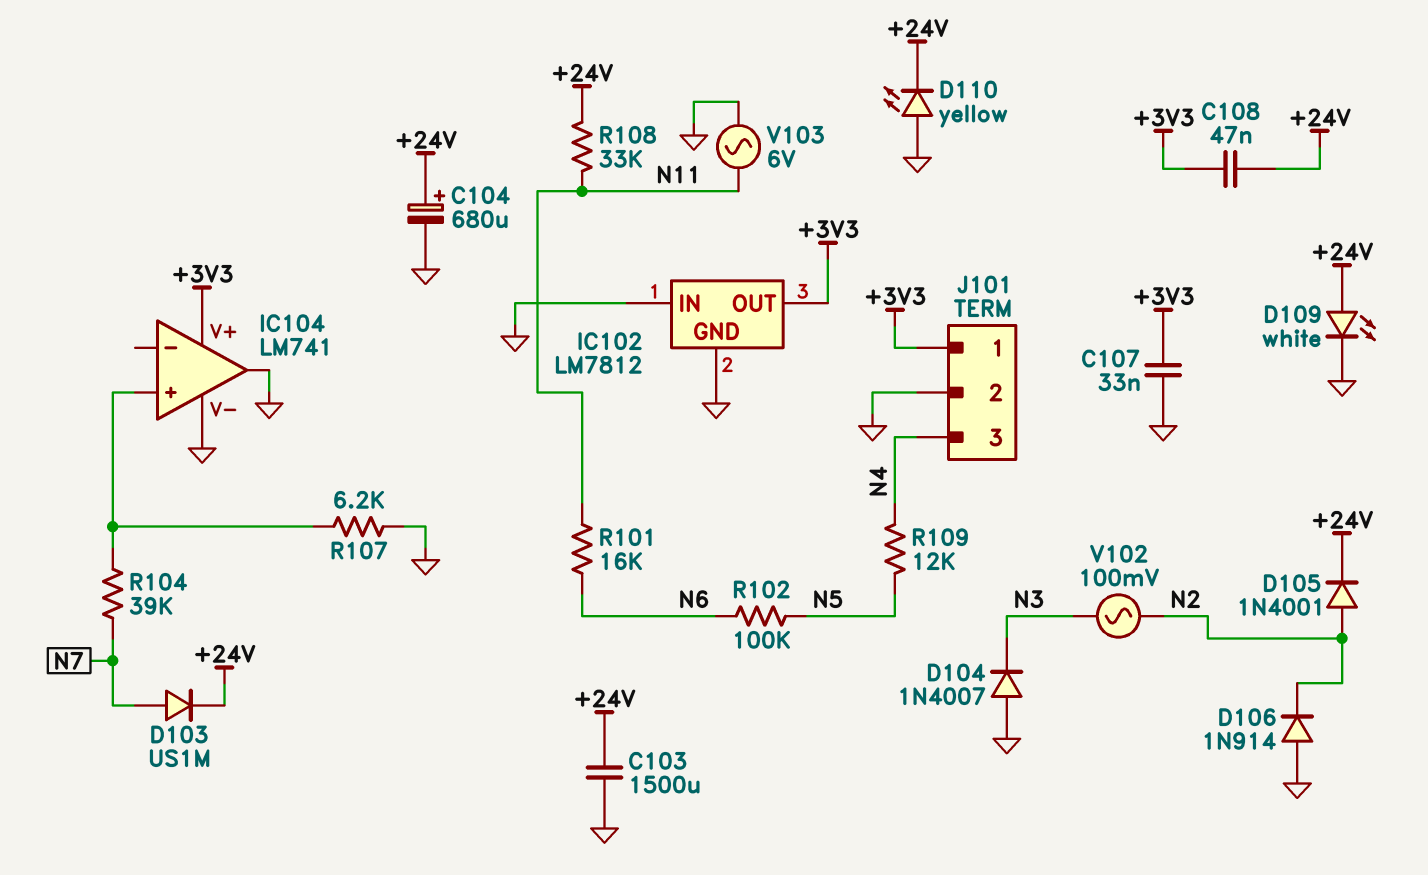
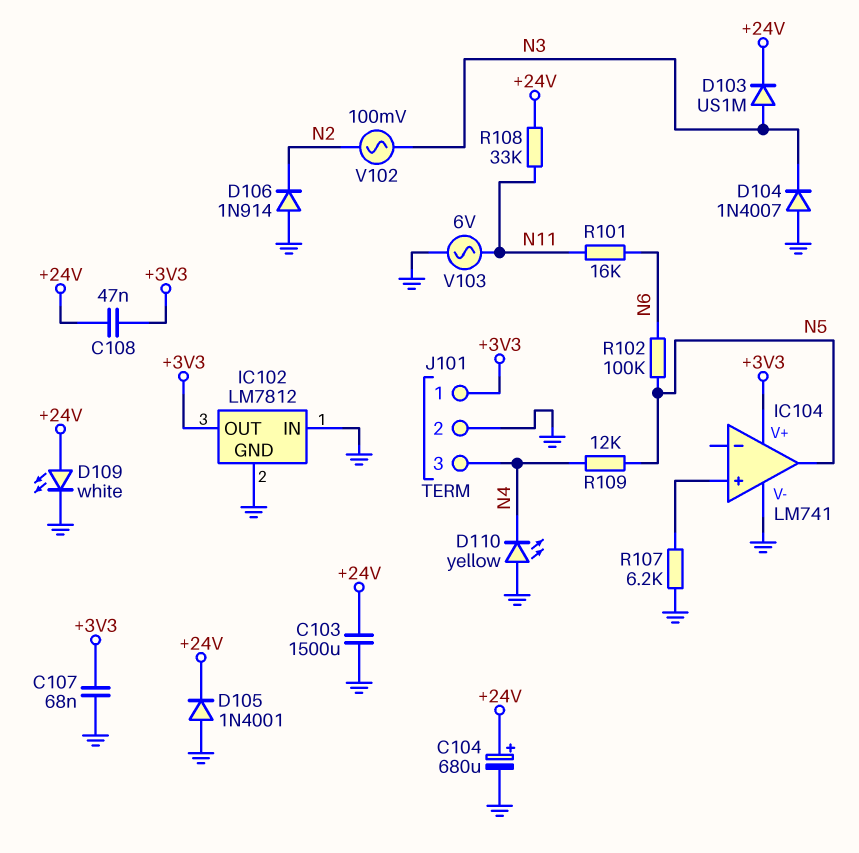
C107: 33nF (+3V3, GND) -> 68nF (+3V3, GND)
D103: diode US1M (A N7, K +24V) -> diode US1M (A N3, K +24V)
D105: diode 1N4001 (A N2, K +24V) -> diode 1N4001 (A GND, K +24V)
D110: LED yellow (A GND, K +24V) -> LED yellow (A GND, K N4)
IC104 pin out: GND -> N5
R104: 39k (IC104/in+, N7) -> none

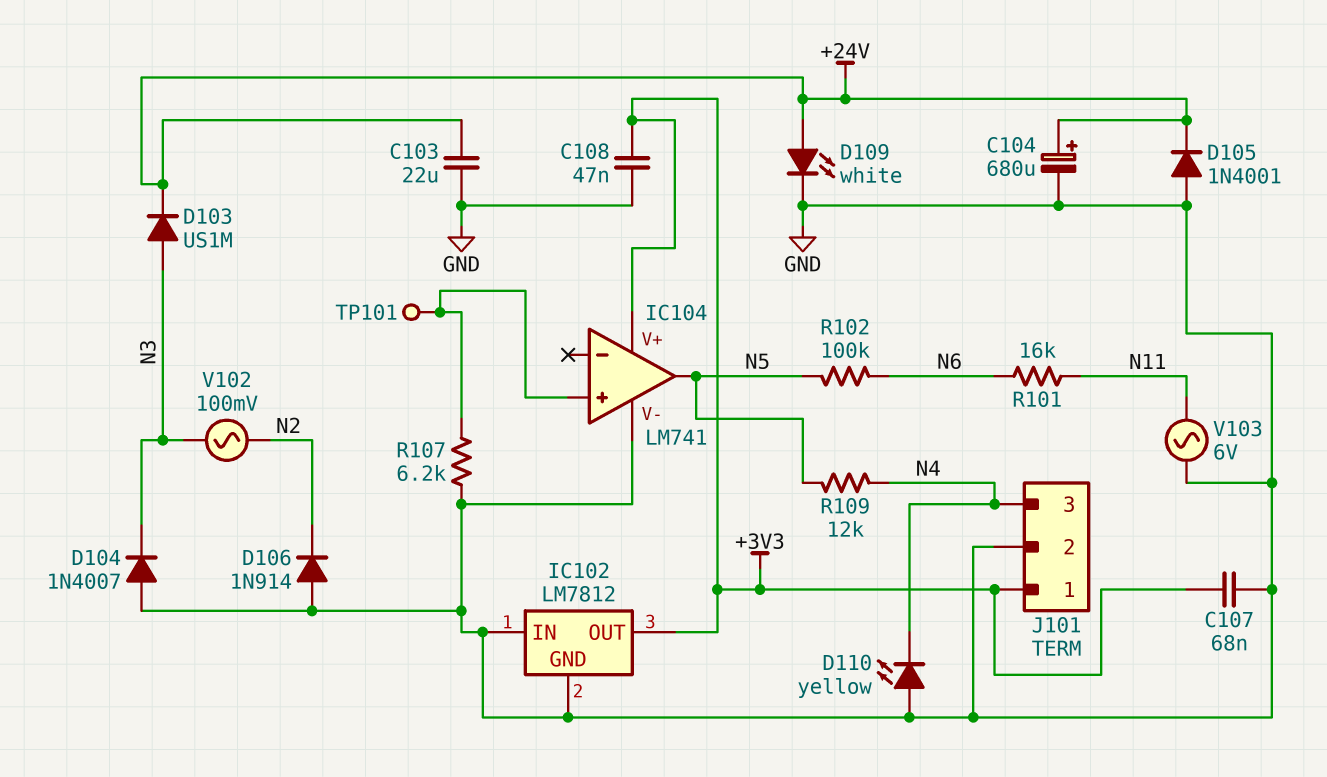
C103: 1500uF (+24V, GND) -> 22uF (+24V, GND)
C108: 47nF (+3V3, +24V) -> 47nF (+3V3, GND)
R108: 33k (+24V, N11) -> none
TP101: none -> test point (IC104/in+)

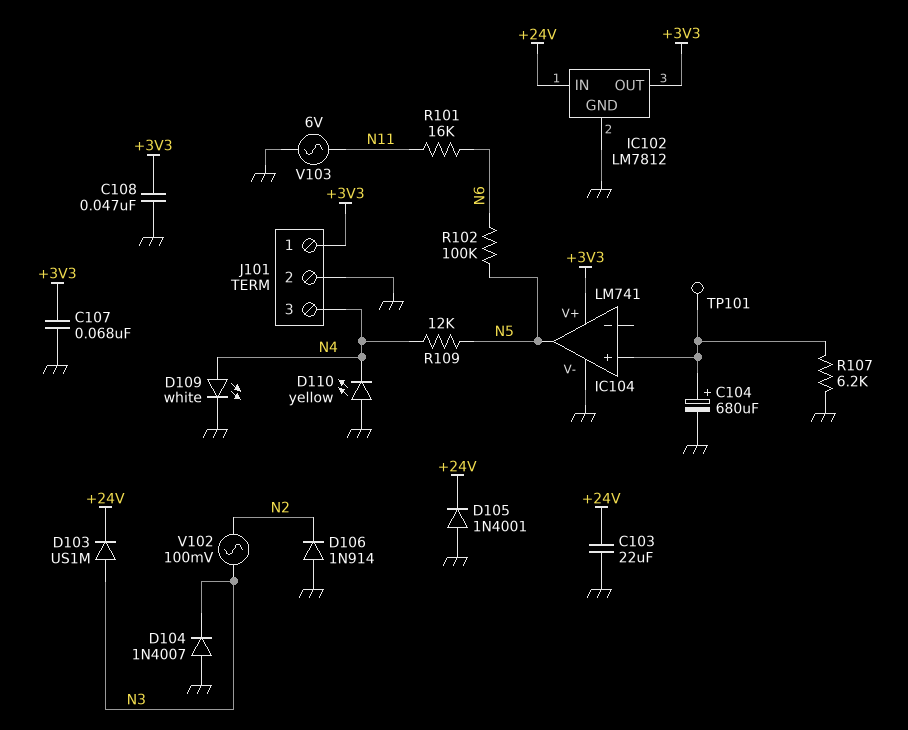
C104: 680uF (plus +24V, minus GND) -> 680uF (plus IC104/in+, minus GND)
D109: LED white (A +24V, K GND) -> LED white (A N4, K GND)
IC102 pin IN: GND -> +24V

